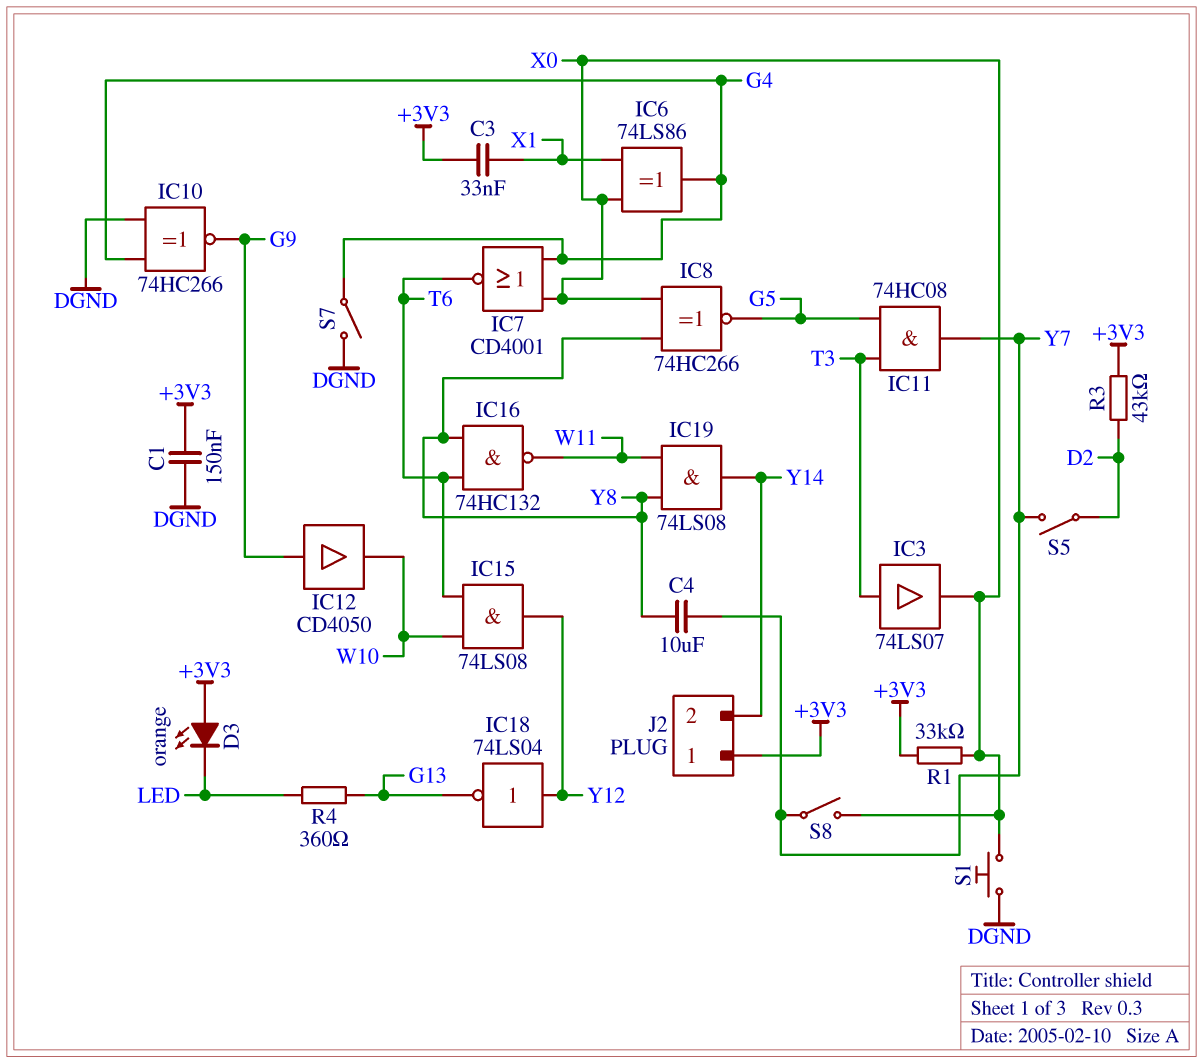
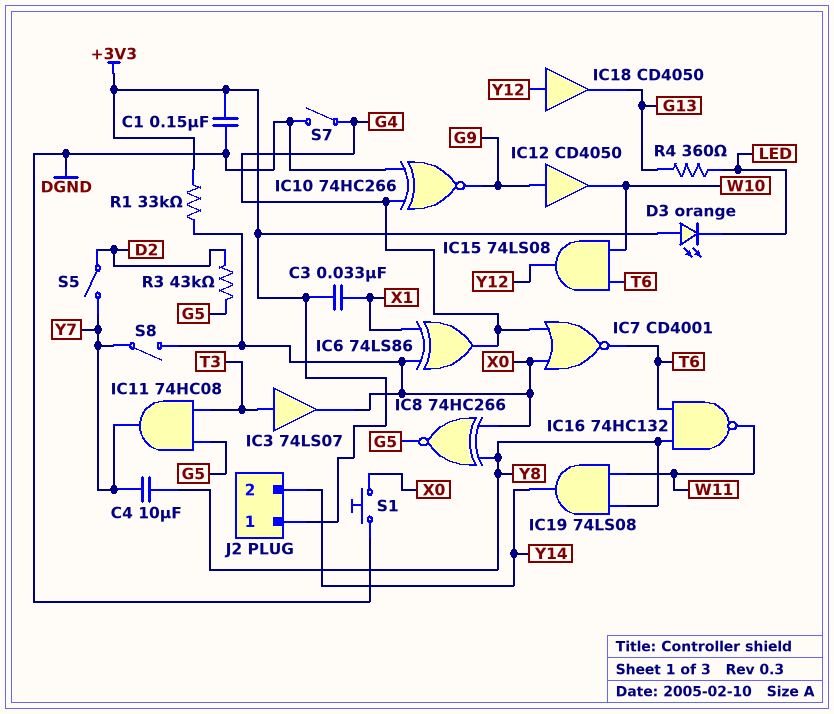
IC18: NOT 74LS04 (in Y12, out G13) -> buffer CD4050 (in Y12, out G13)
R3: 43k (+3V3, D2) -> 43k (D2, G5)

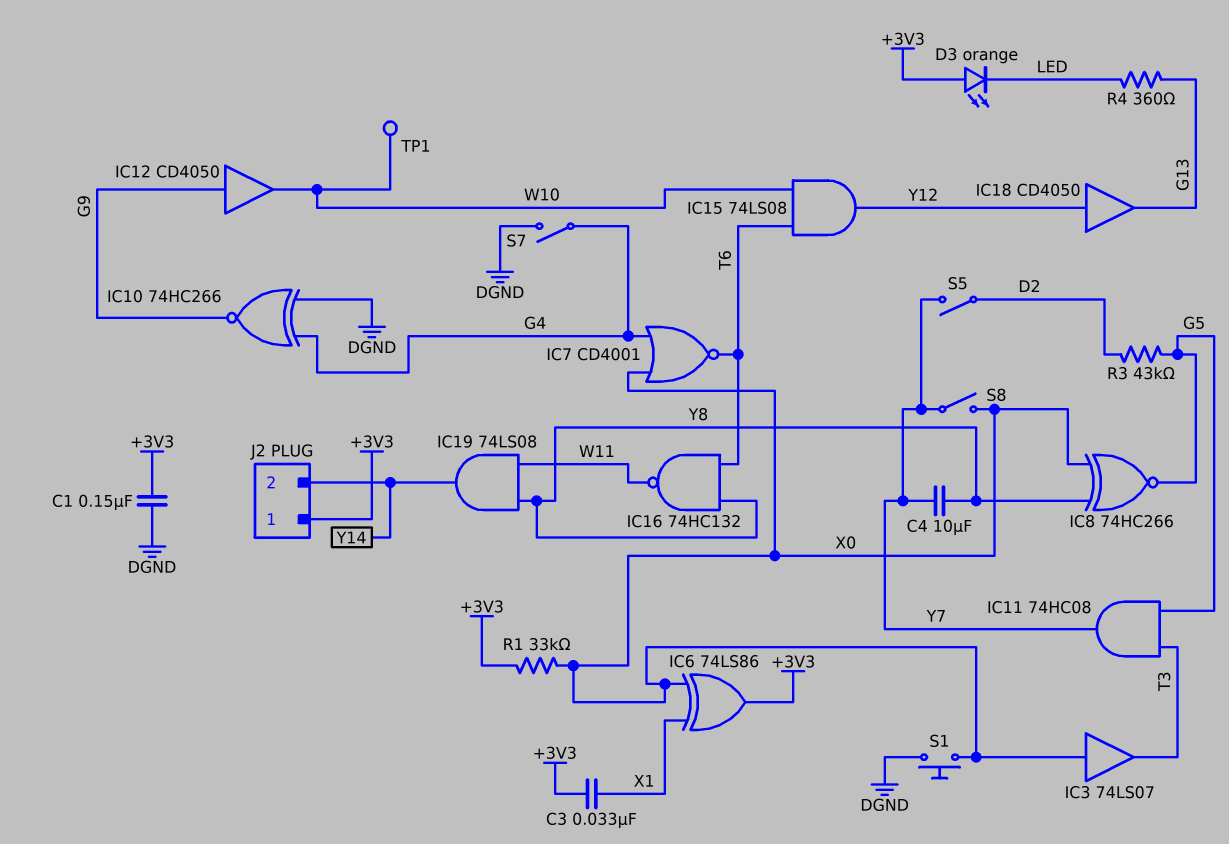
IC3: buffer 74LS07 (in T3, out X0) -> buffer 74LS07 (in X0, out T3)
IC6: XOR 74LS86 (in X0, in X1, out G4) -> XOR 74LS86 (in X0, in X1, out +3V3)
TP1: none -> test point (W10)

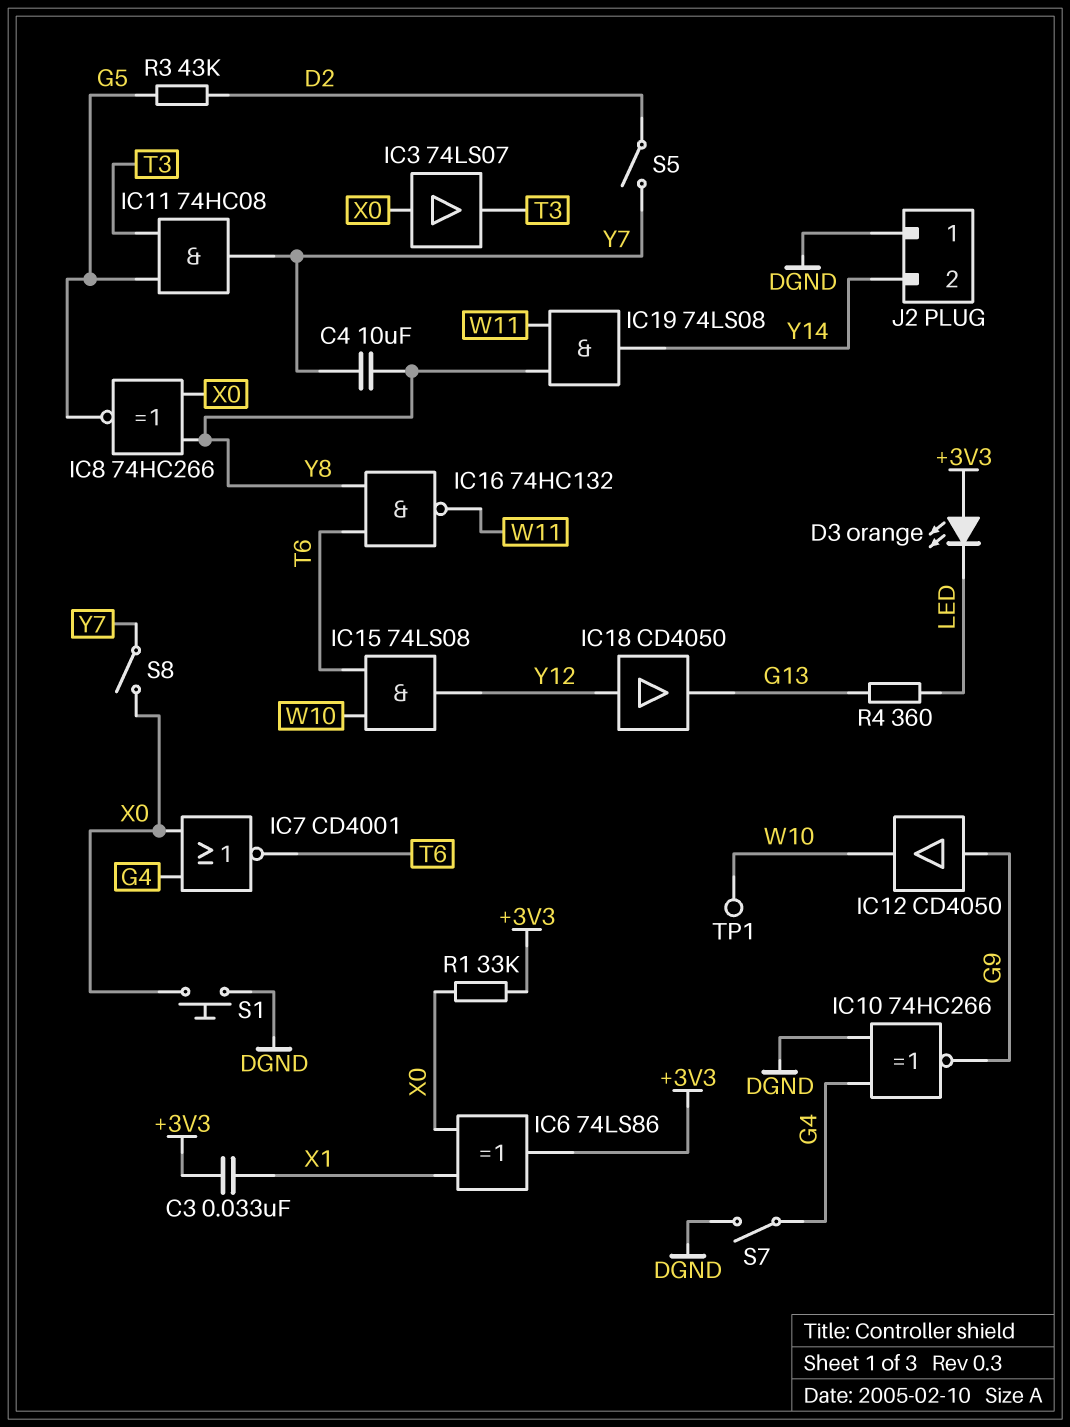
C1: 150nF (+3V3, DGND) -> none
J2 pin 1: +3V3 -> DGND

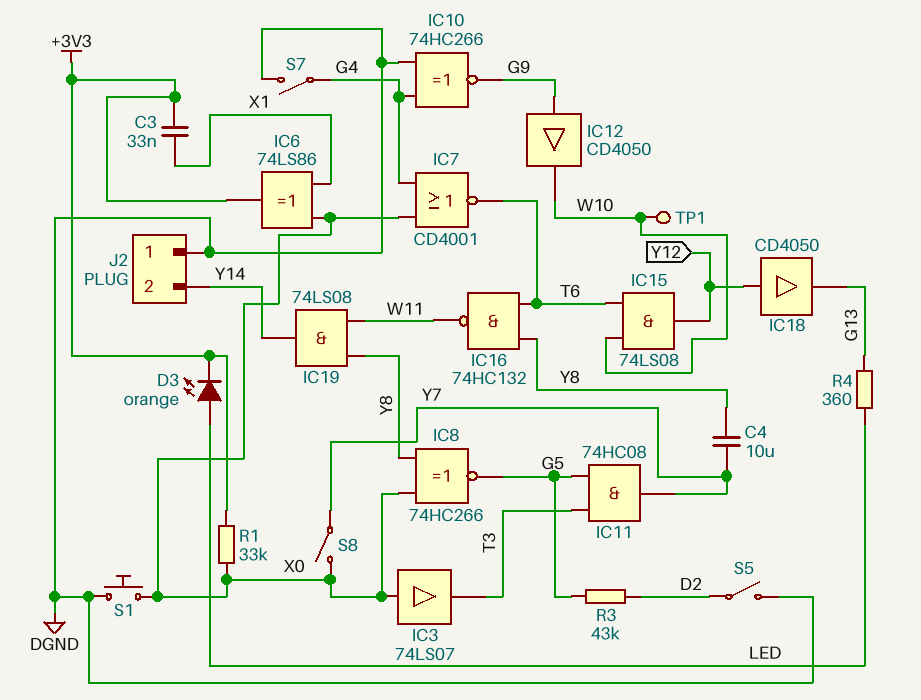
D3: LED orange (A +3V3, K LED) -> LED orange (A LED, K +3V3)
S5: switch (D2, Y7) -> switch (D2, DGND)

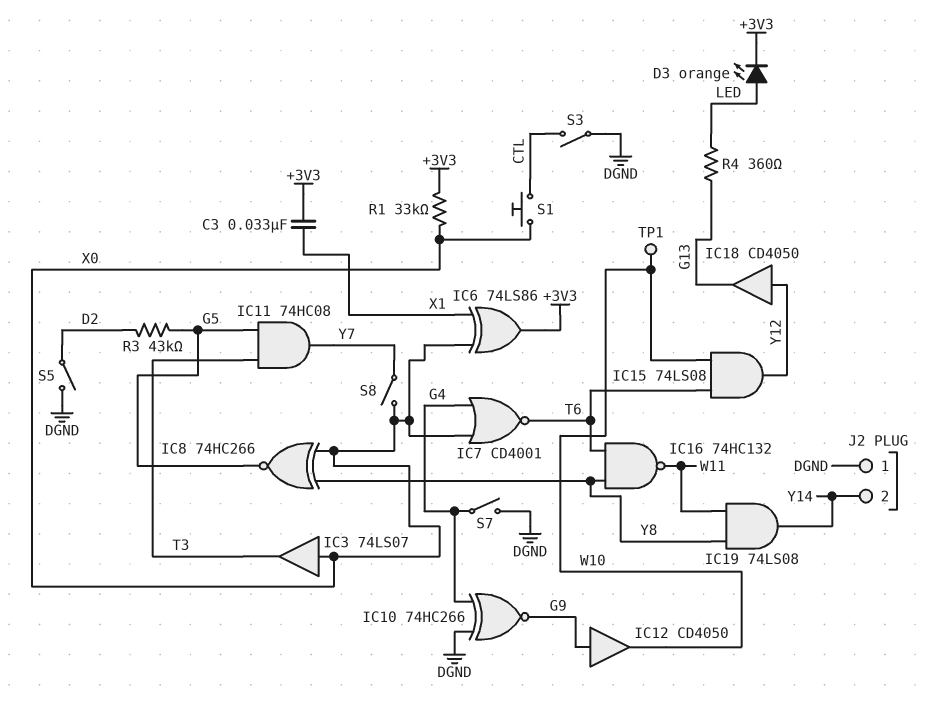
C4: 10uF (Y7, Y8) -> none
S1: button (DGND, X0) -> button (CTL, X0)
S3: none -> switch (CTL, DGND)

